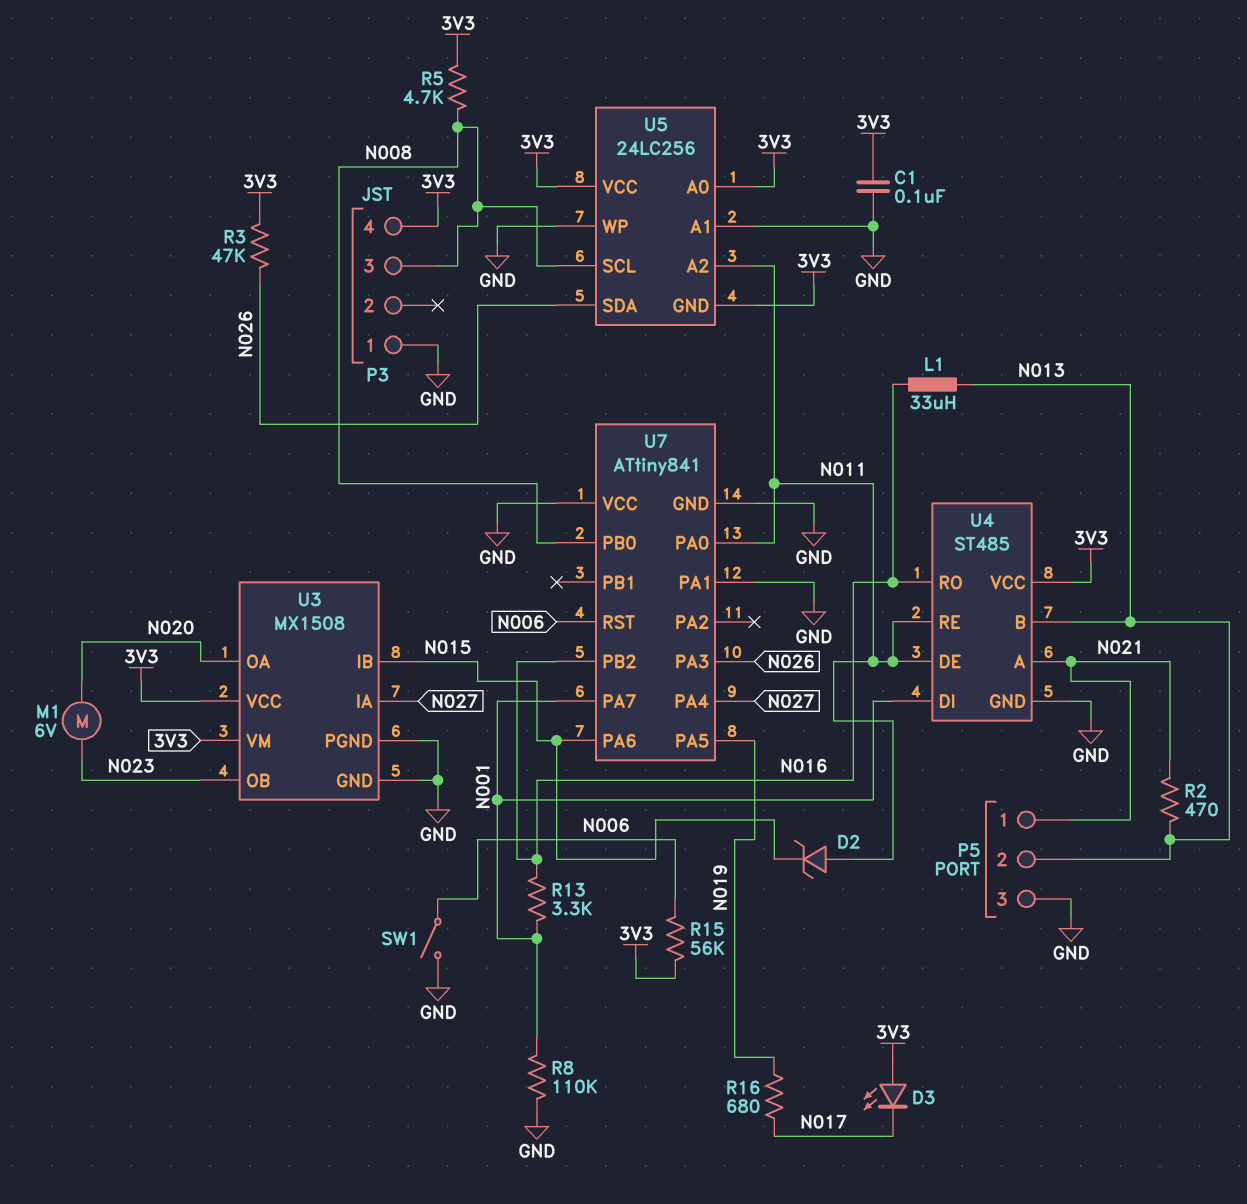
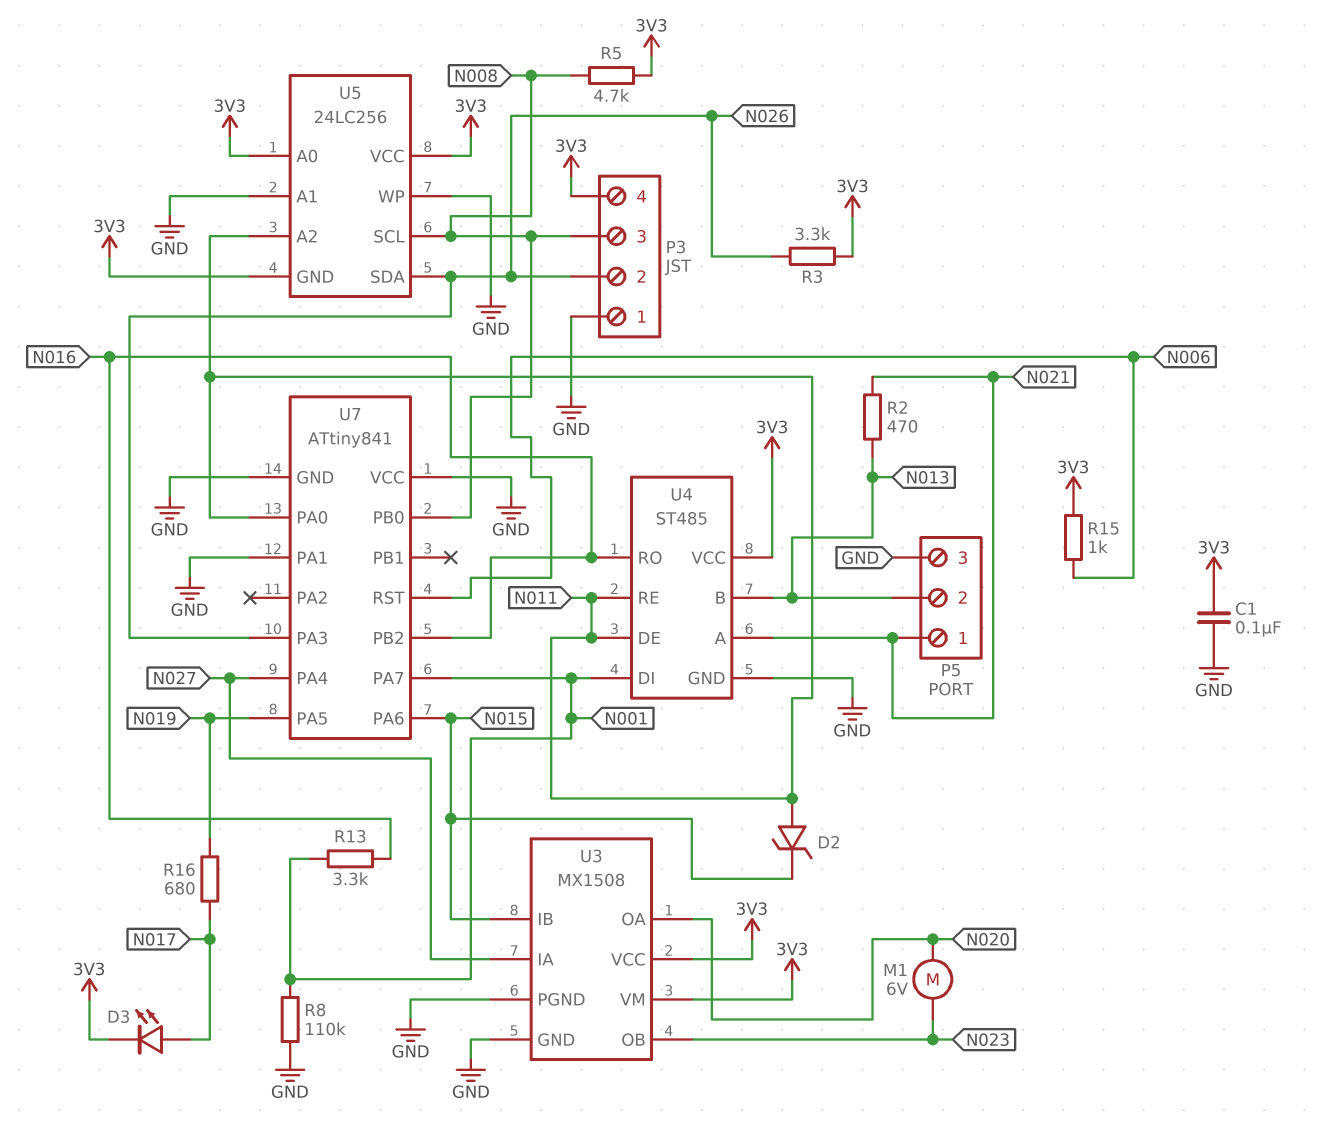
D3: LED (A 3V3, K N017) -> LED (A N017, K 3V3)
L1: 33uH (N013, N016) -> none
P3 pin 2: none -> N026
R3: 47k (3V3, N026) -> 3.3k (3V3, N026)
R15: 56k (3V3, N006) -> 1k (3V3, N006)
SW1: switch (GND, N006) -> none

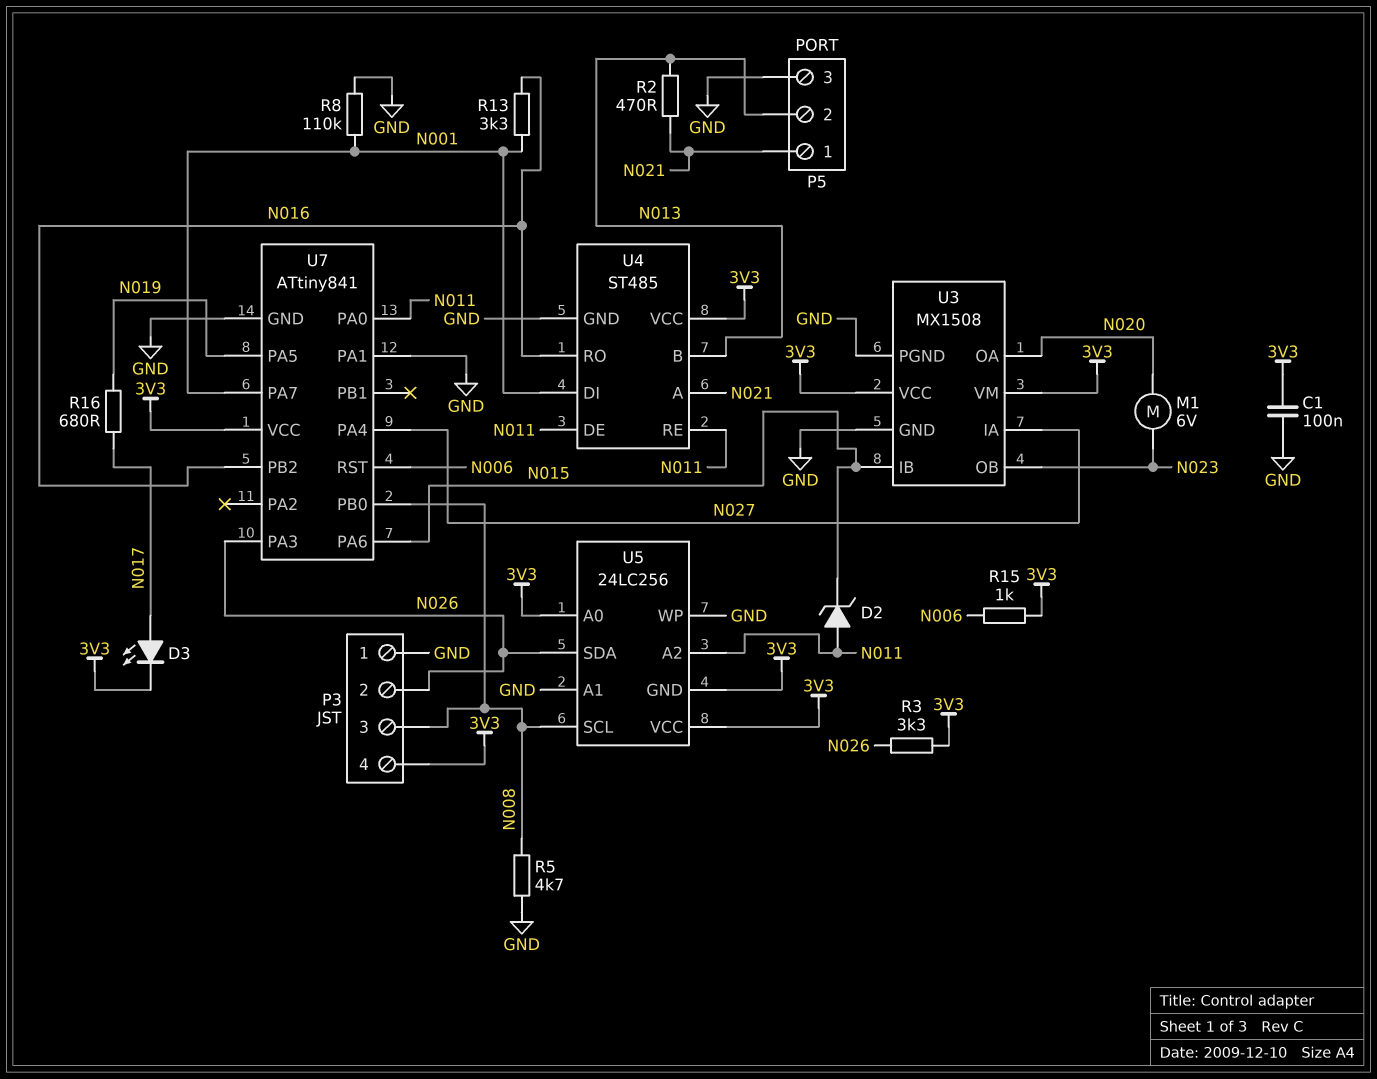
R5: 4.7k (3V3, N008) -> 4.7k (GND, N008)
U7 pin VCC: GND -> 3V3

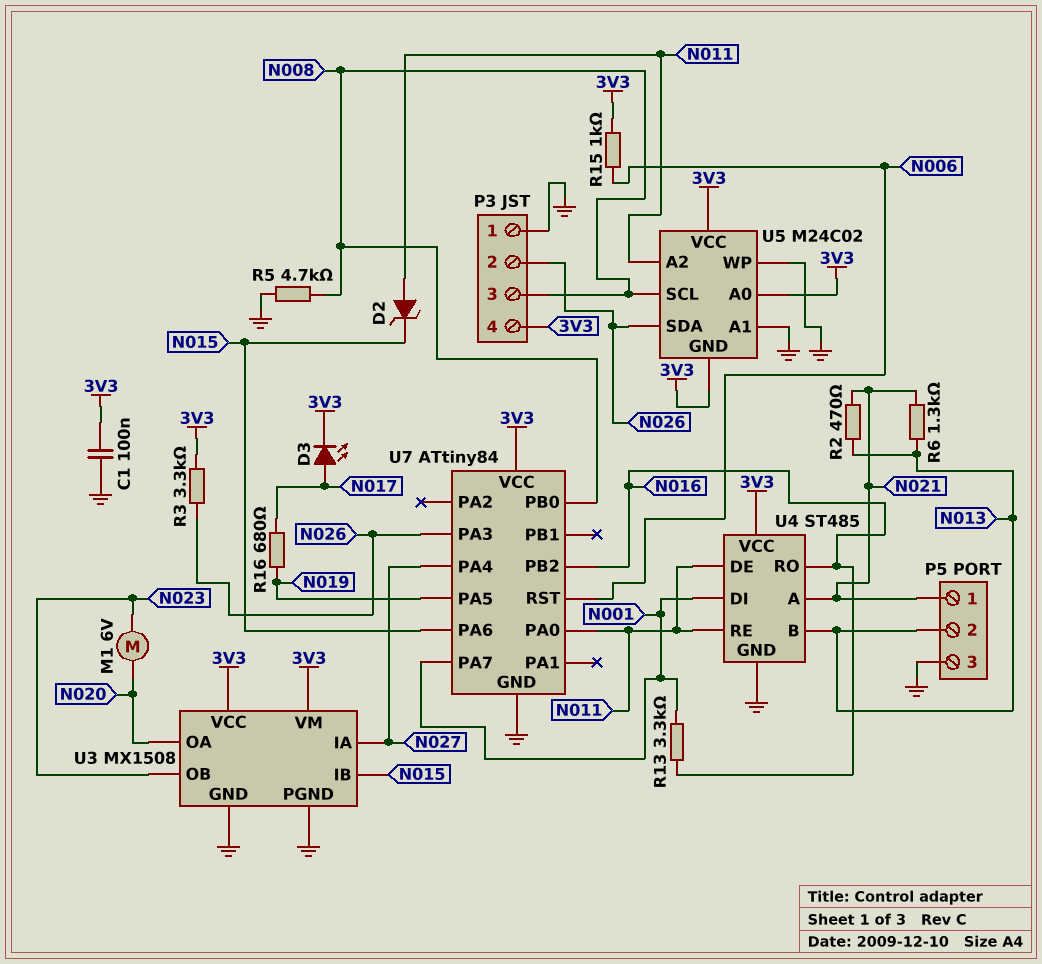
R6: none -> 1.3k (N013, N021)
R8: 110k (GND, N001) -> none
U5: 24LC256 -> M24C02
U7: ATtiny841 -> ATtiny84
U7 pin PA1: GND -> none

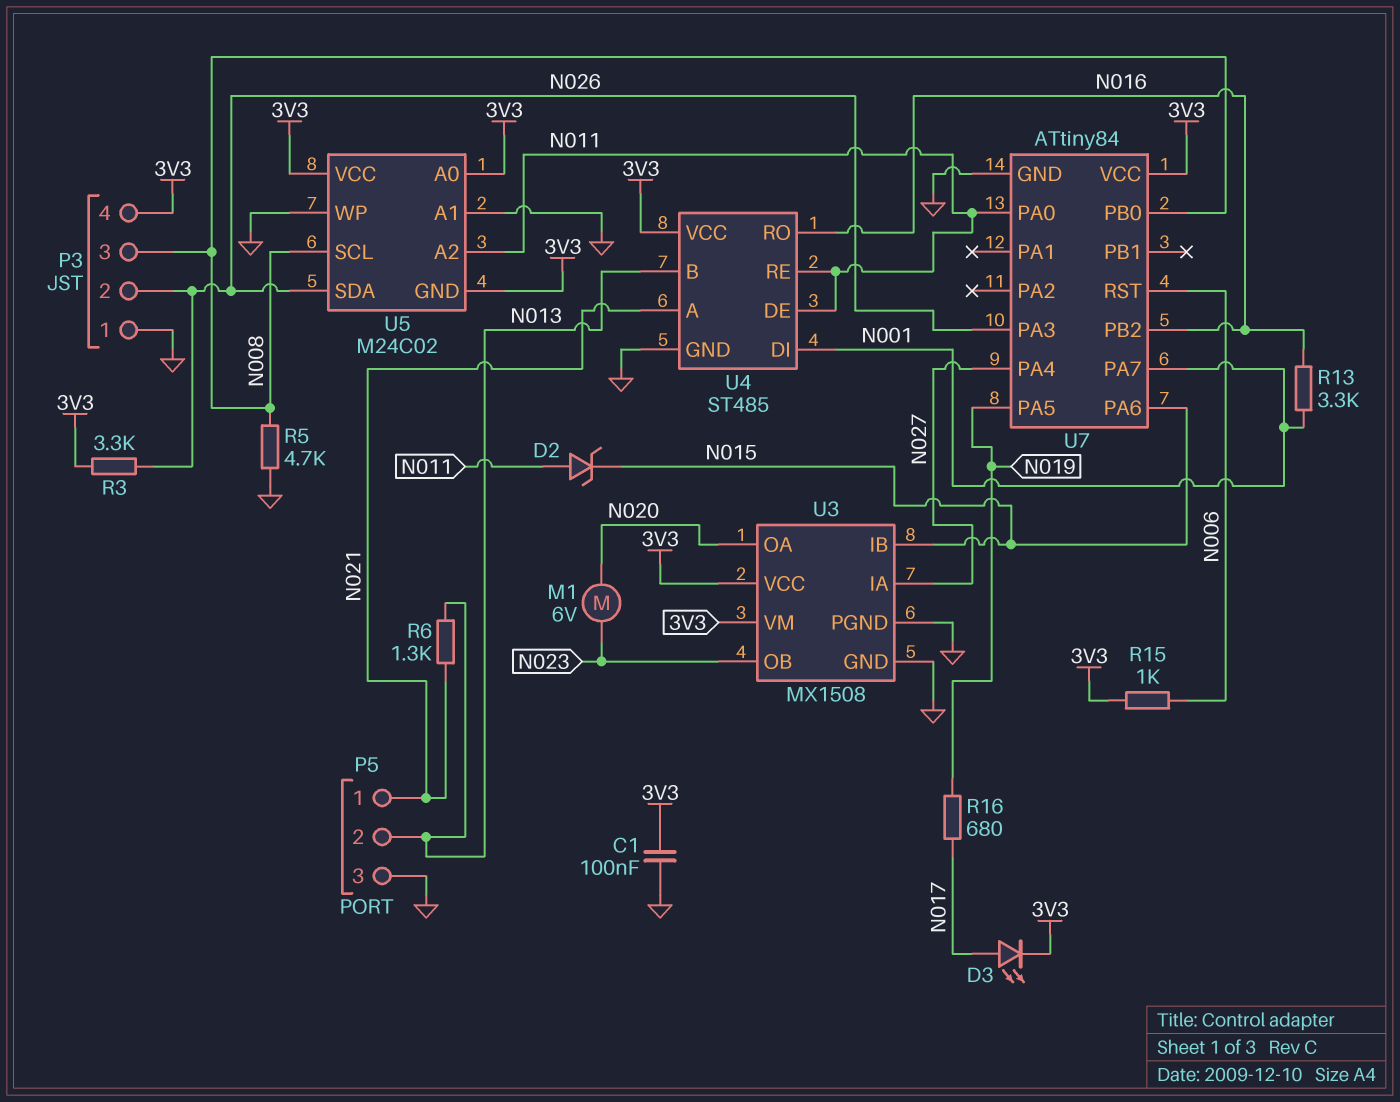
R2: 470 (N013, N021) -> none

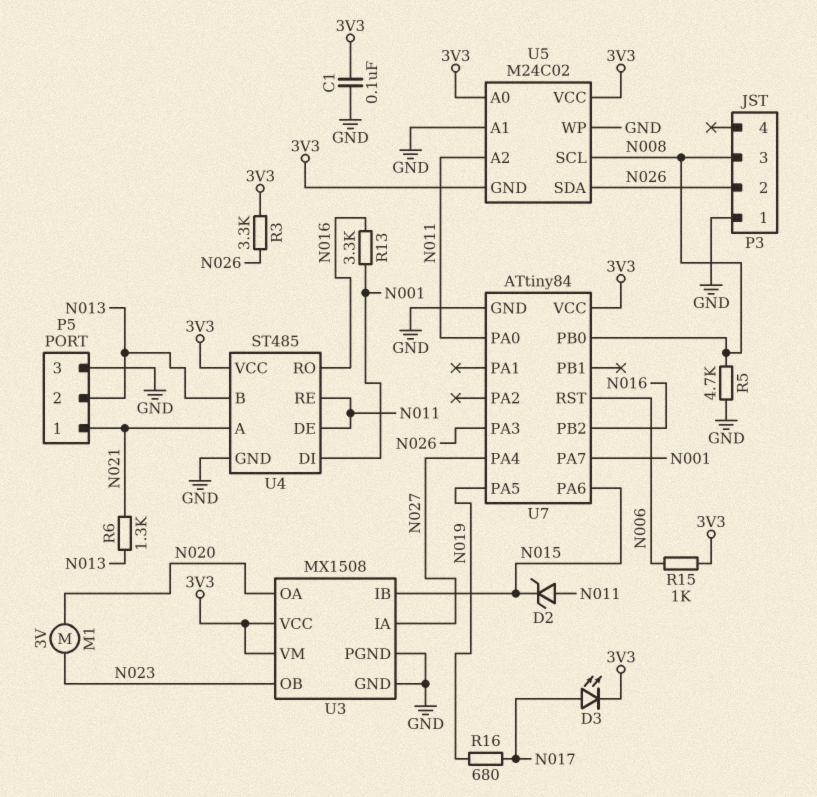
M1: motor 6V (N020, N023) -> motor 3V (N020, N023)
P3 pin 4: 3V3 -> none

